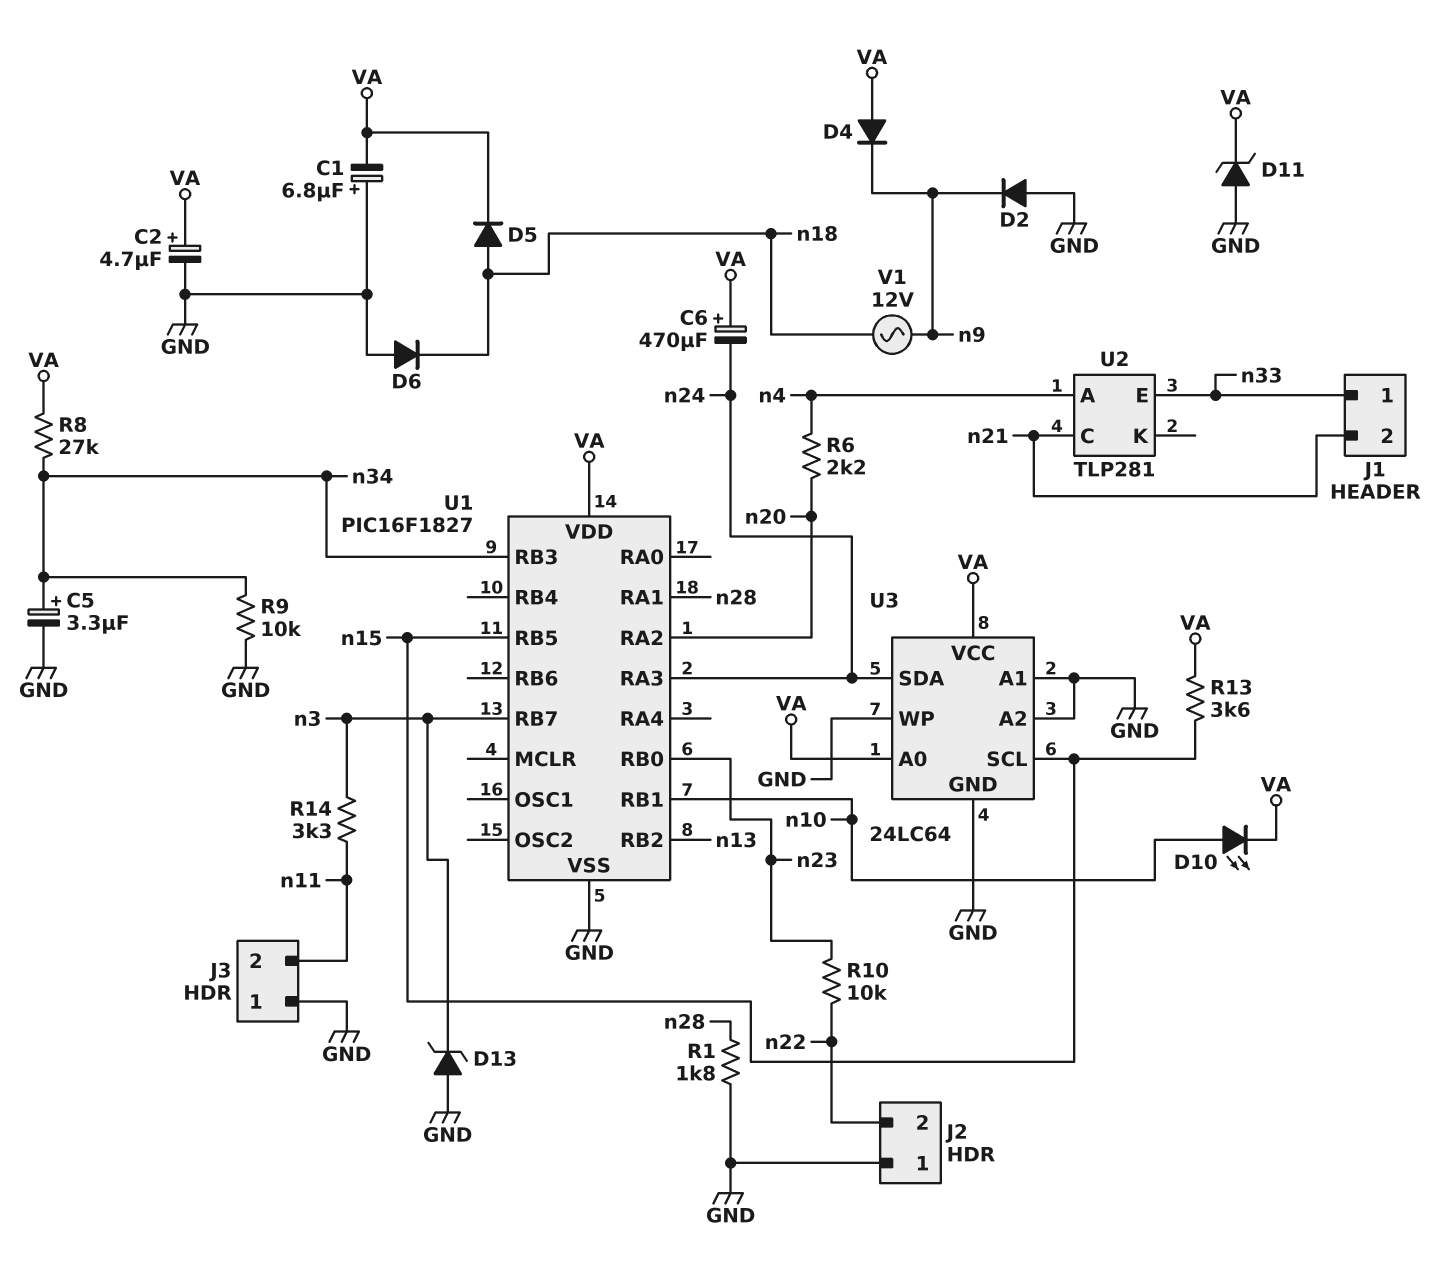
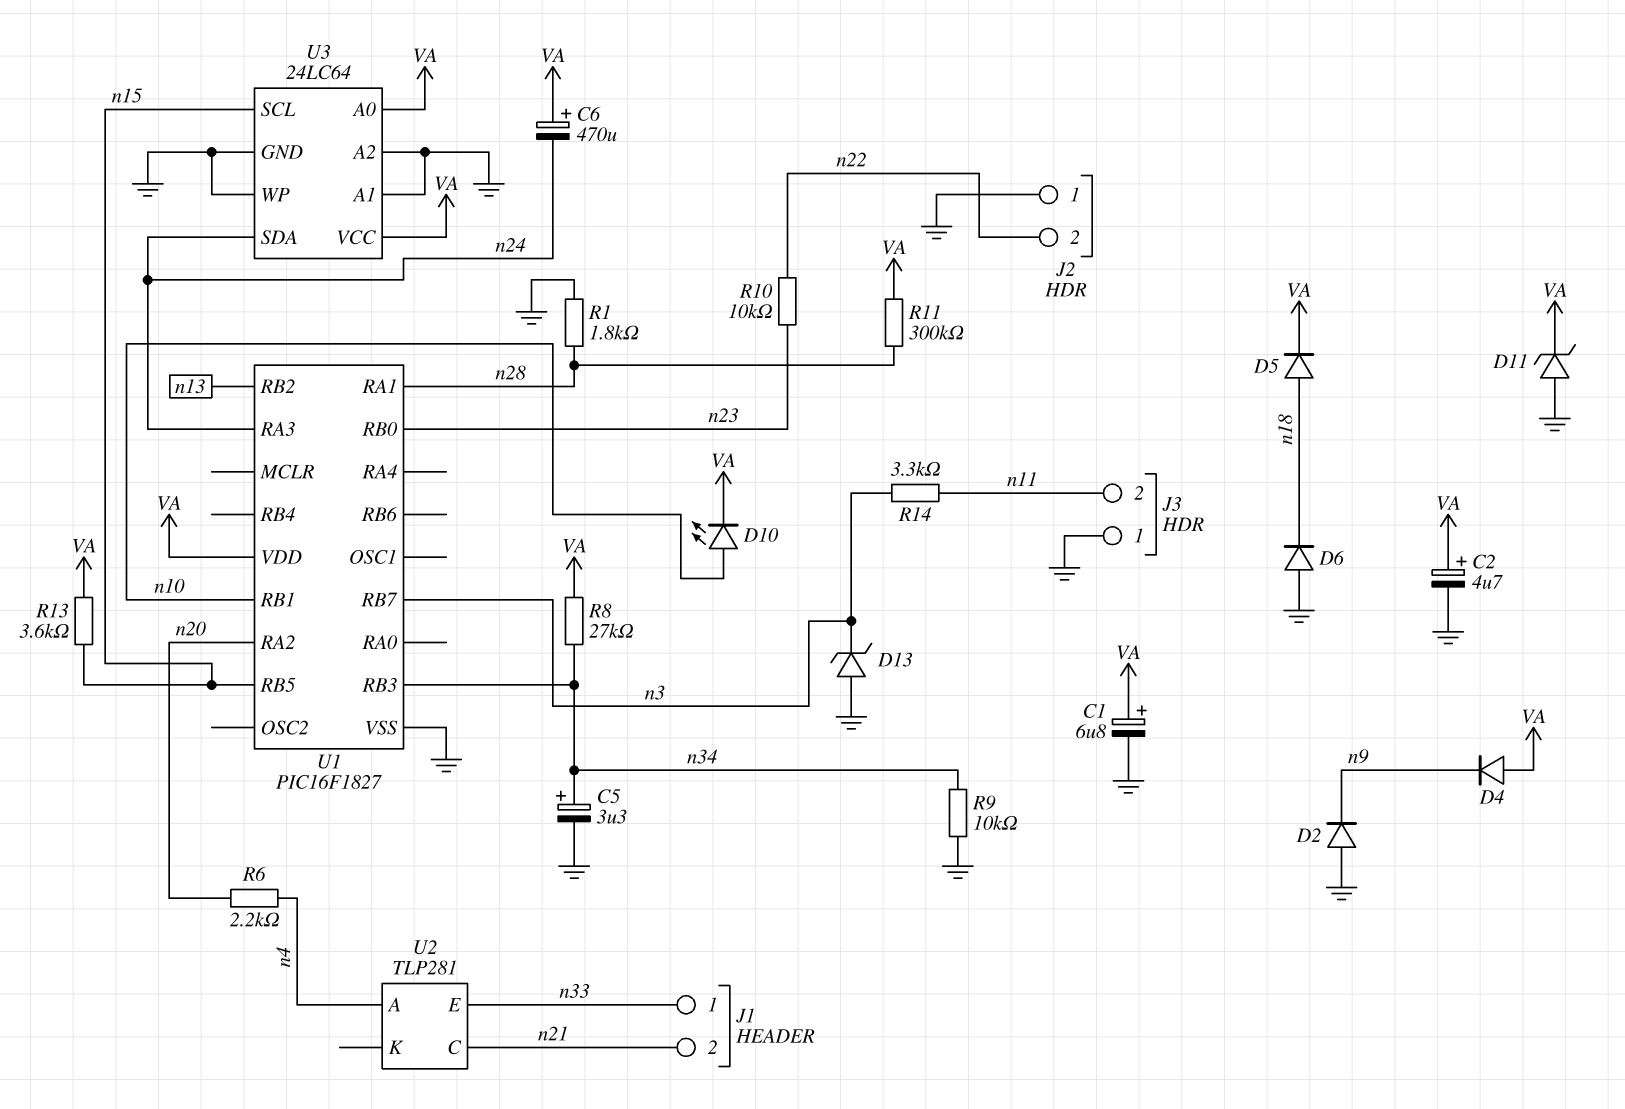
C1: 6.8uF (plus GND, minus VA) -> 6.8uF (plus VA, minus GND)
R11: none -> 300k (VA, n28)
V1: AC 12V (n9, n18) -> none

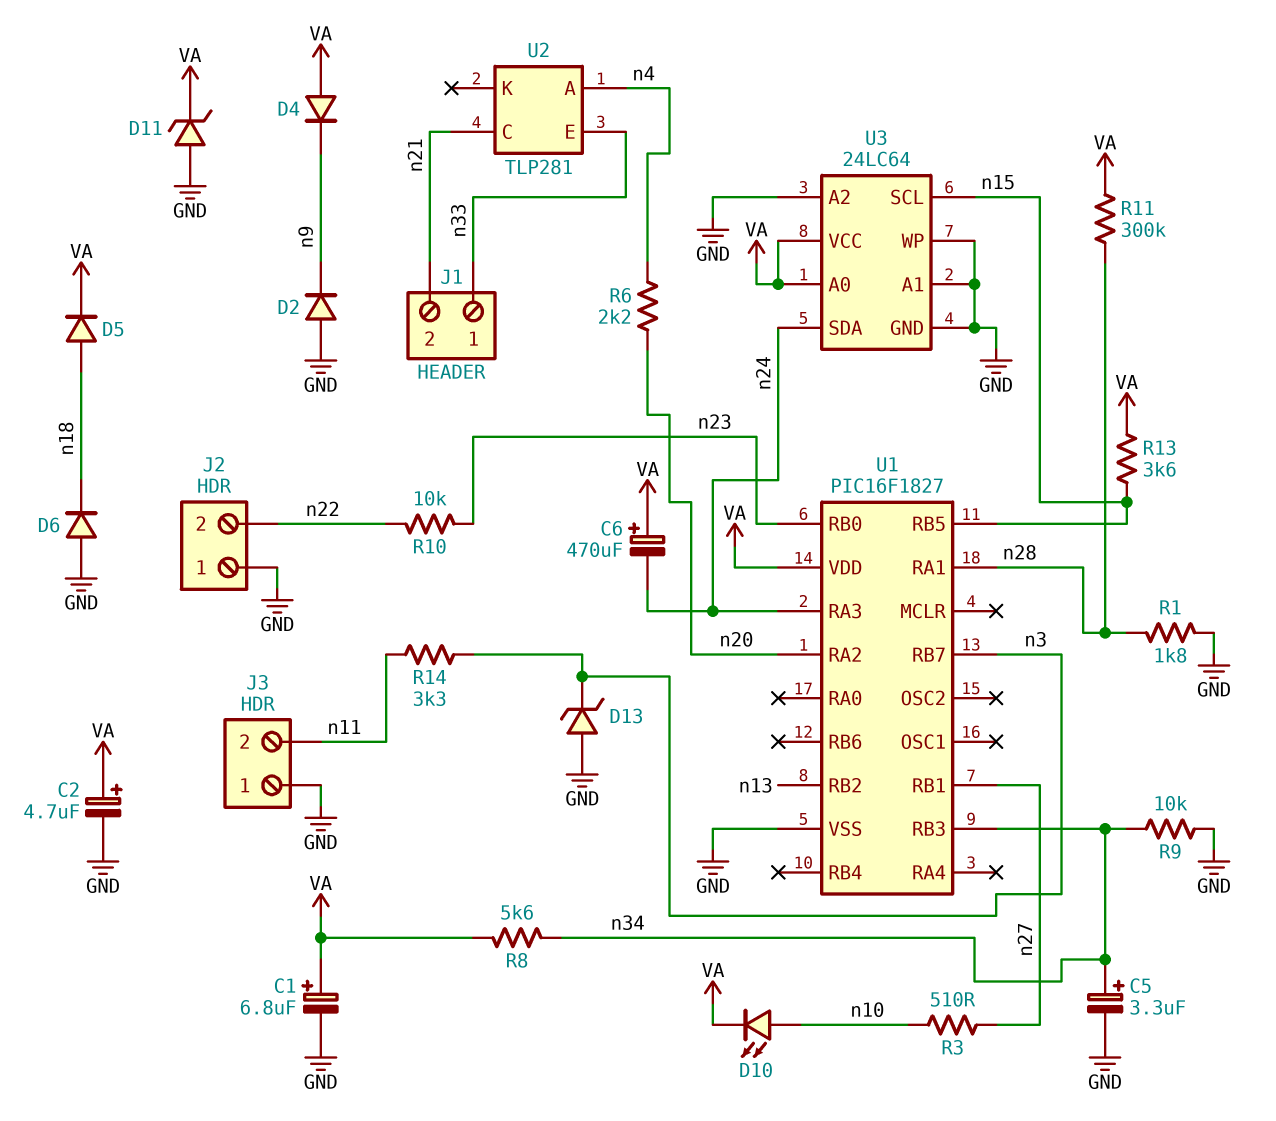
R3: none -> 510 (n10, n27)
R8: 27k (VA, n34) -> 5.6k (VA, n34)
U1 pin RB1: n10 -> n27

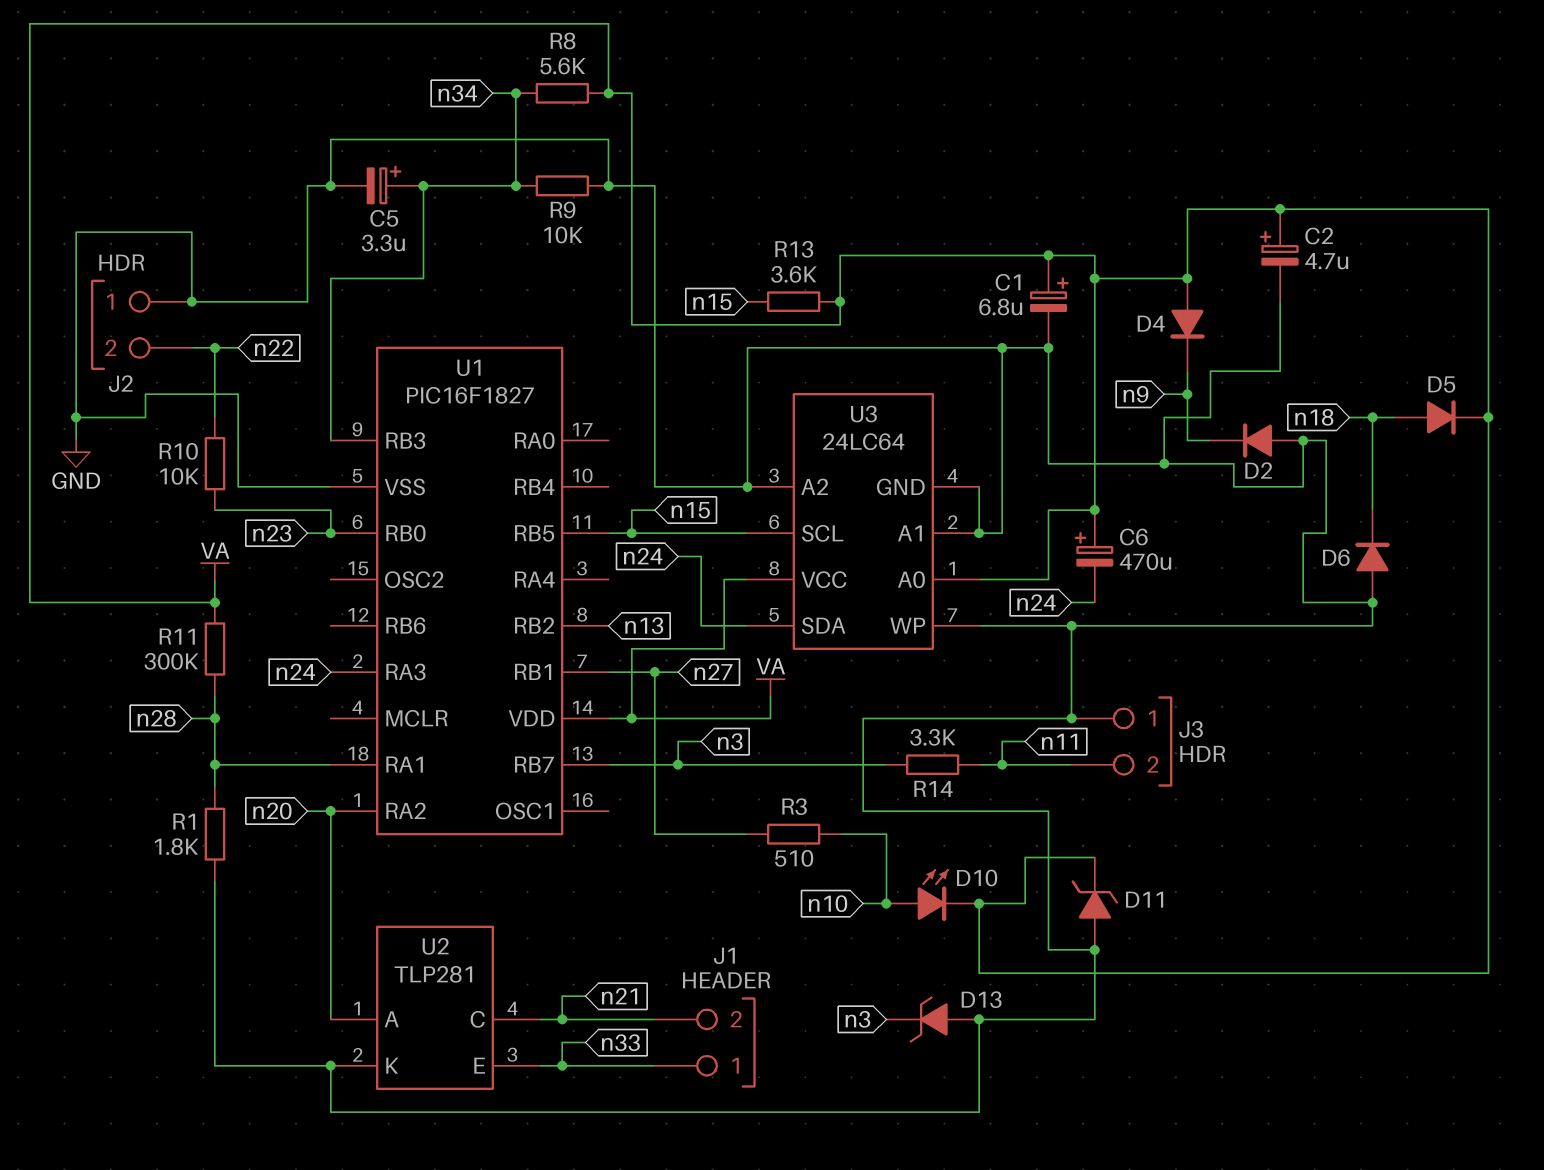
R6: 2.2k (n4, n20) -> none
U2 pin A: n4 -> n20
U2 pin K: none -> GND

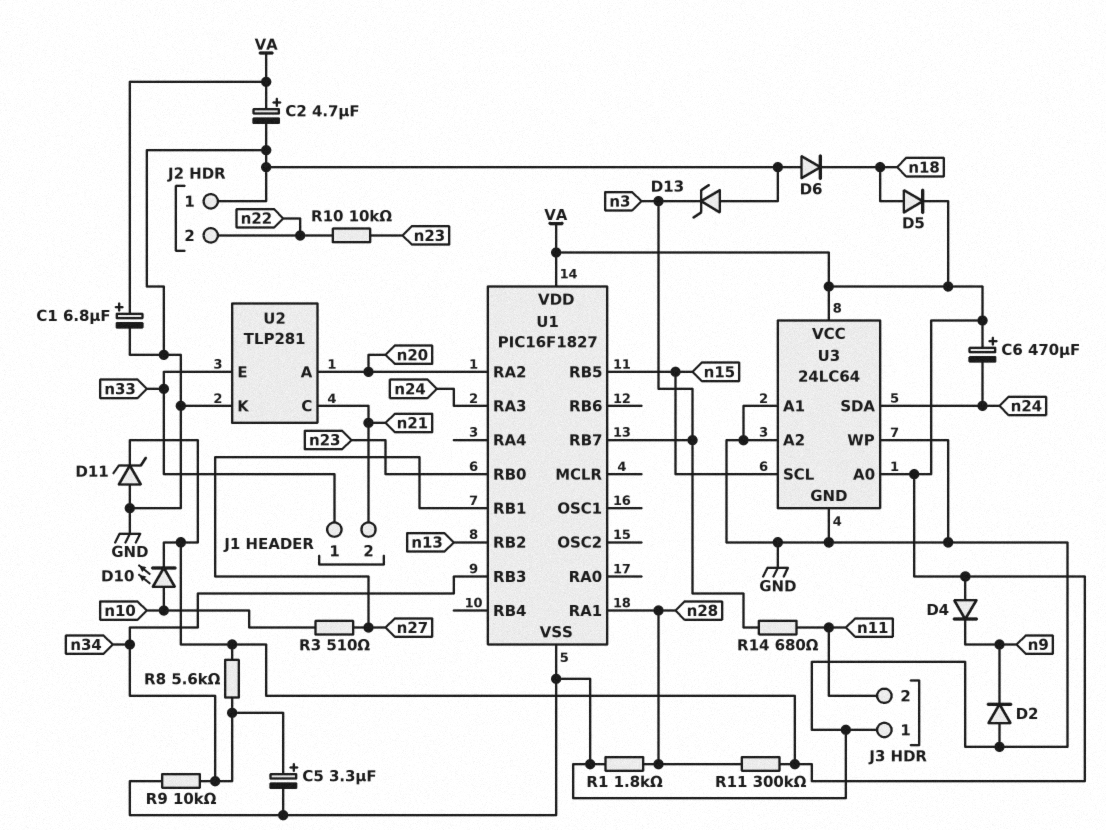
R13: 3.6k (VA, n15) -> none
R14: 3.3k (n3, n11) -> 680 (n3, n11)

